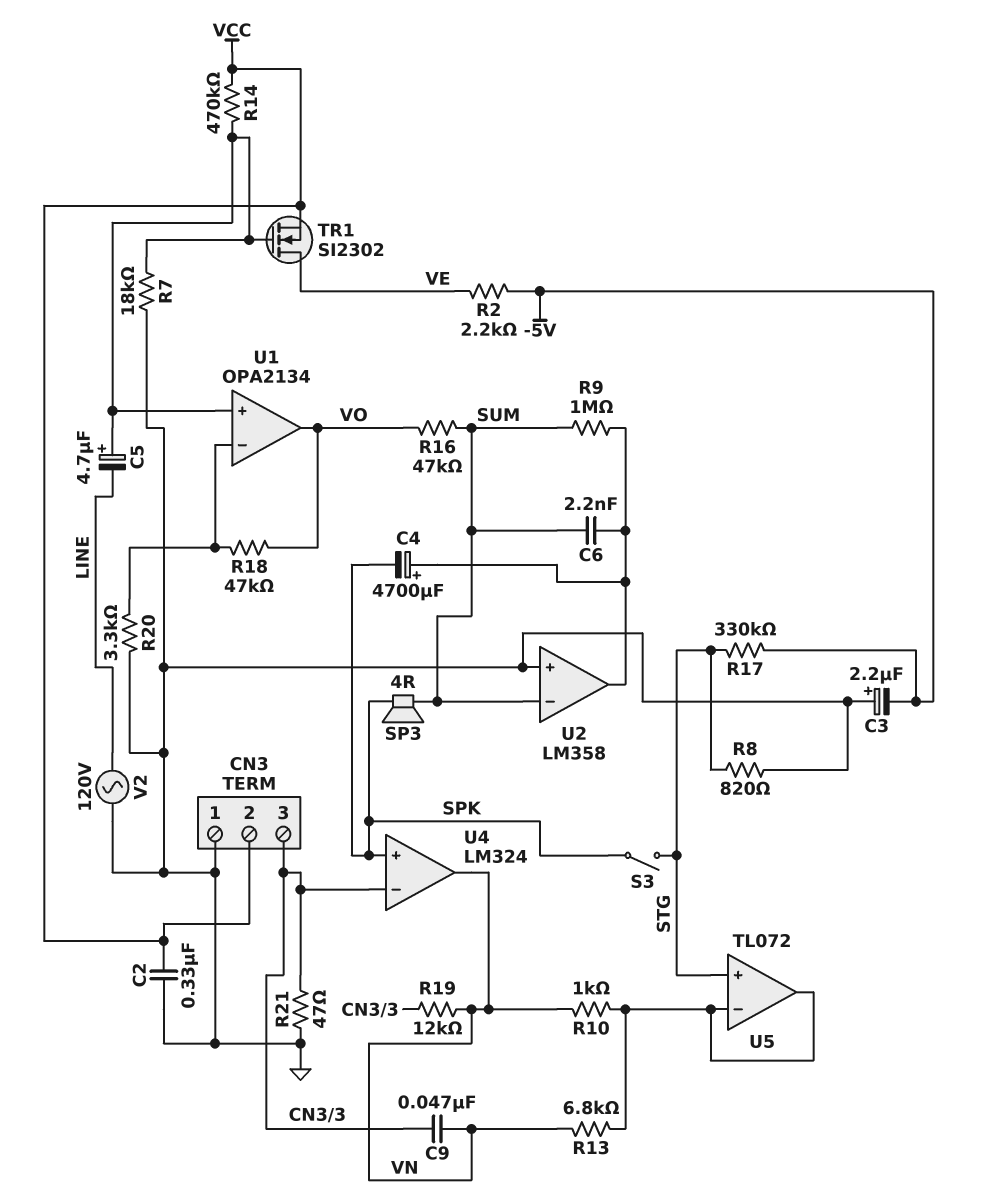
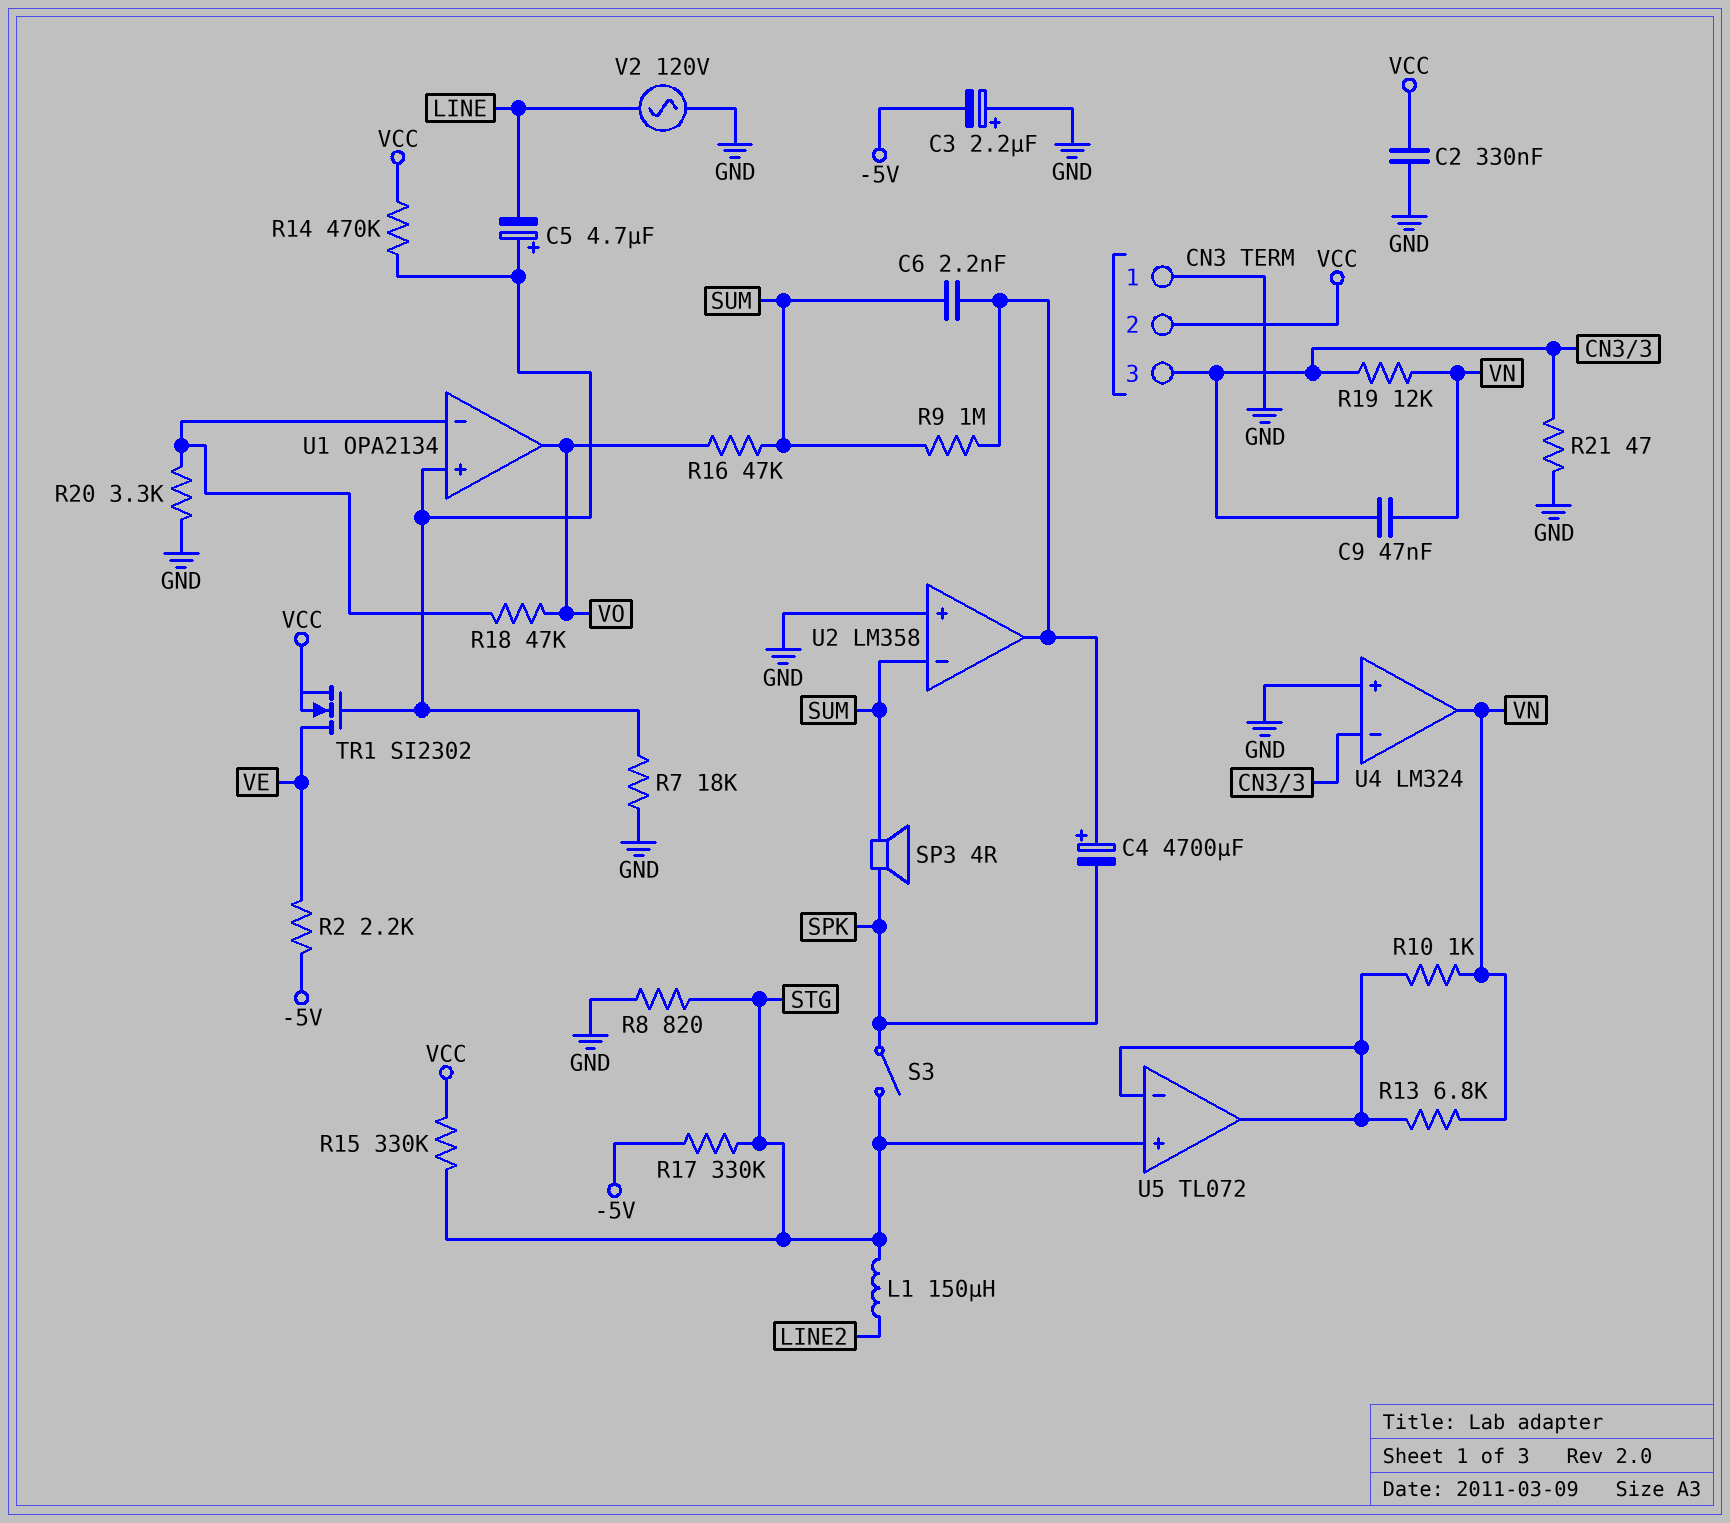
L1: none -> 150uH (LINE2, STG)
R15: none -> 330k (STG, VCC)
U4 pin in+: SPK -> GND

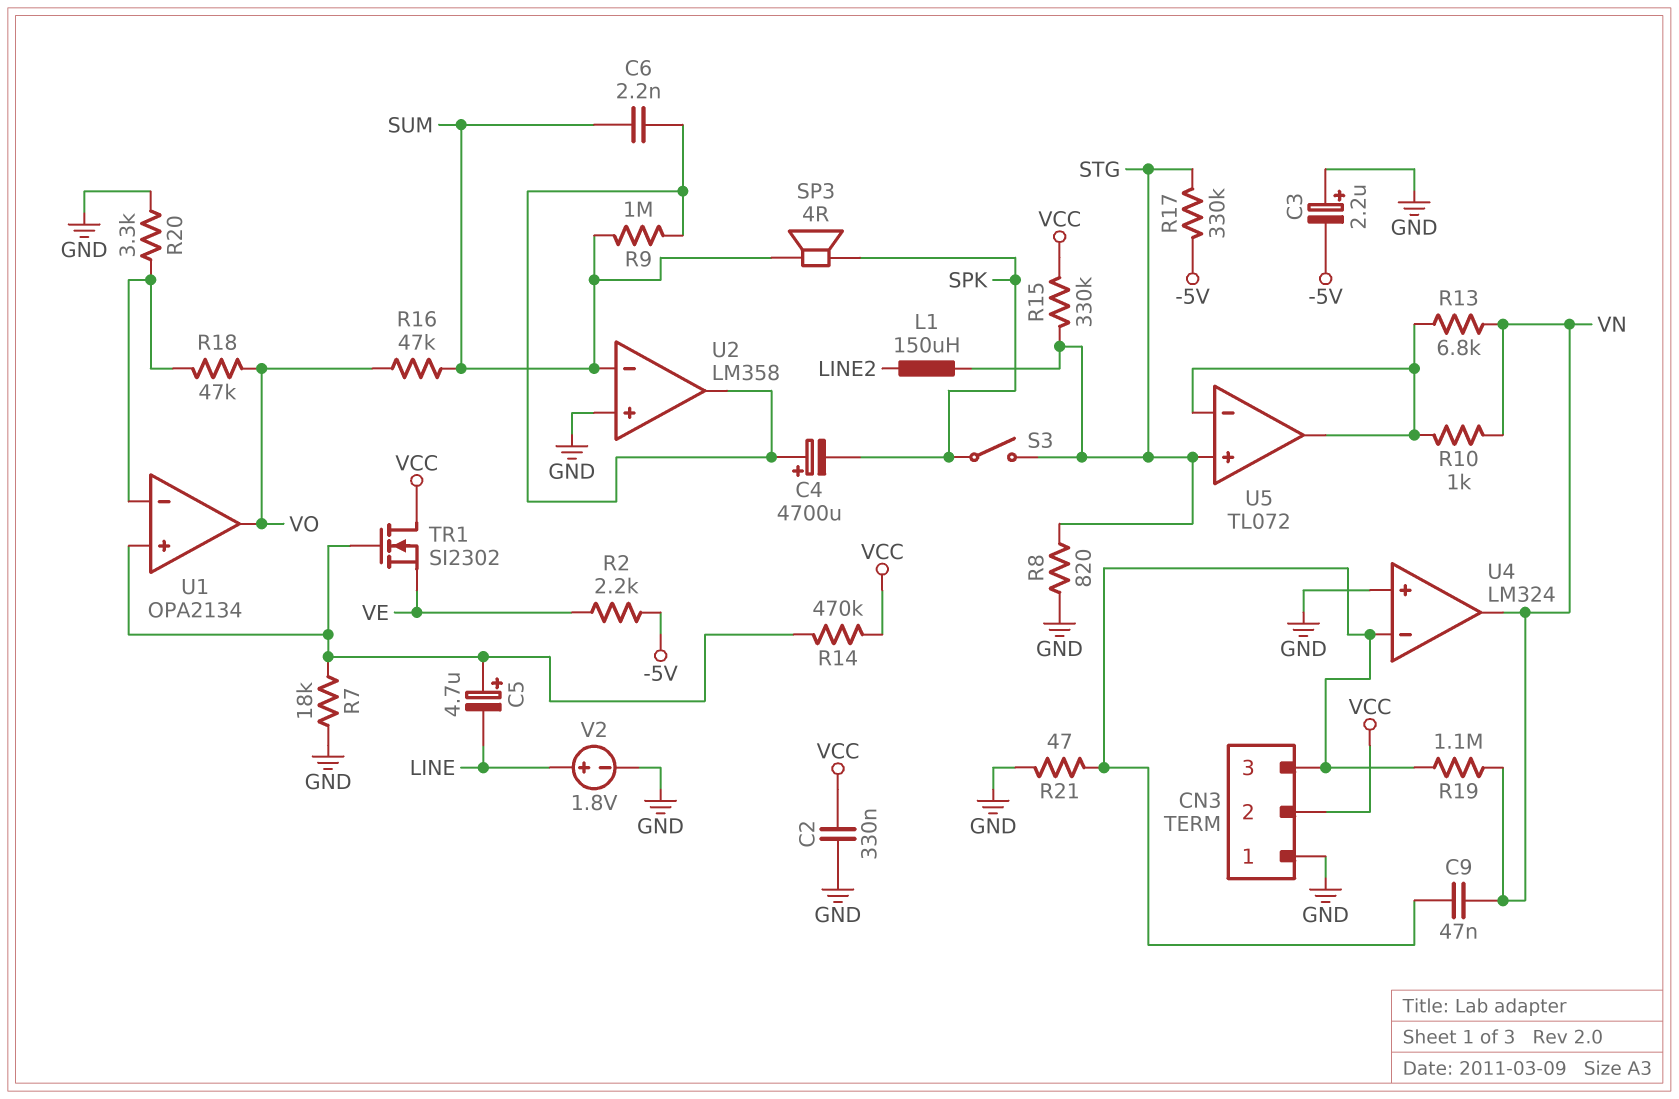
R19: 12k (CN3/3, VN) -> 1.1M (CN3/3, VN)
TR1: NMOS SI2302 (G U1/in+, D VE, S VCC) -> NMOS SI2302 (G U1/in+, D VCC, S VE)
V2: AC 120V (GND, LINE) -> 1.8V (plus LINE, minus GND)

